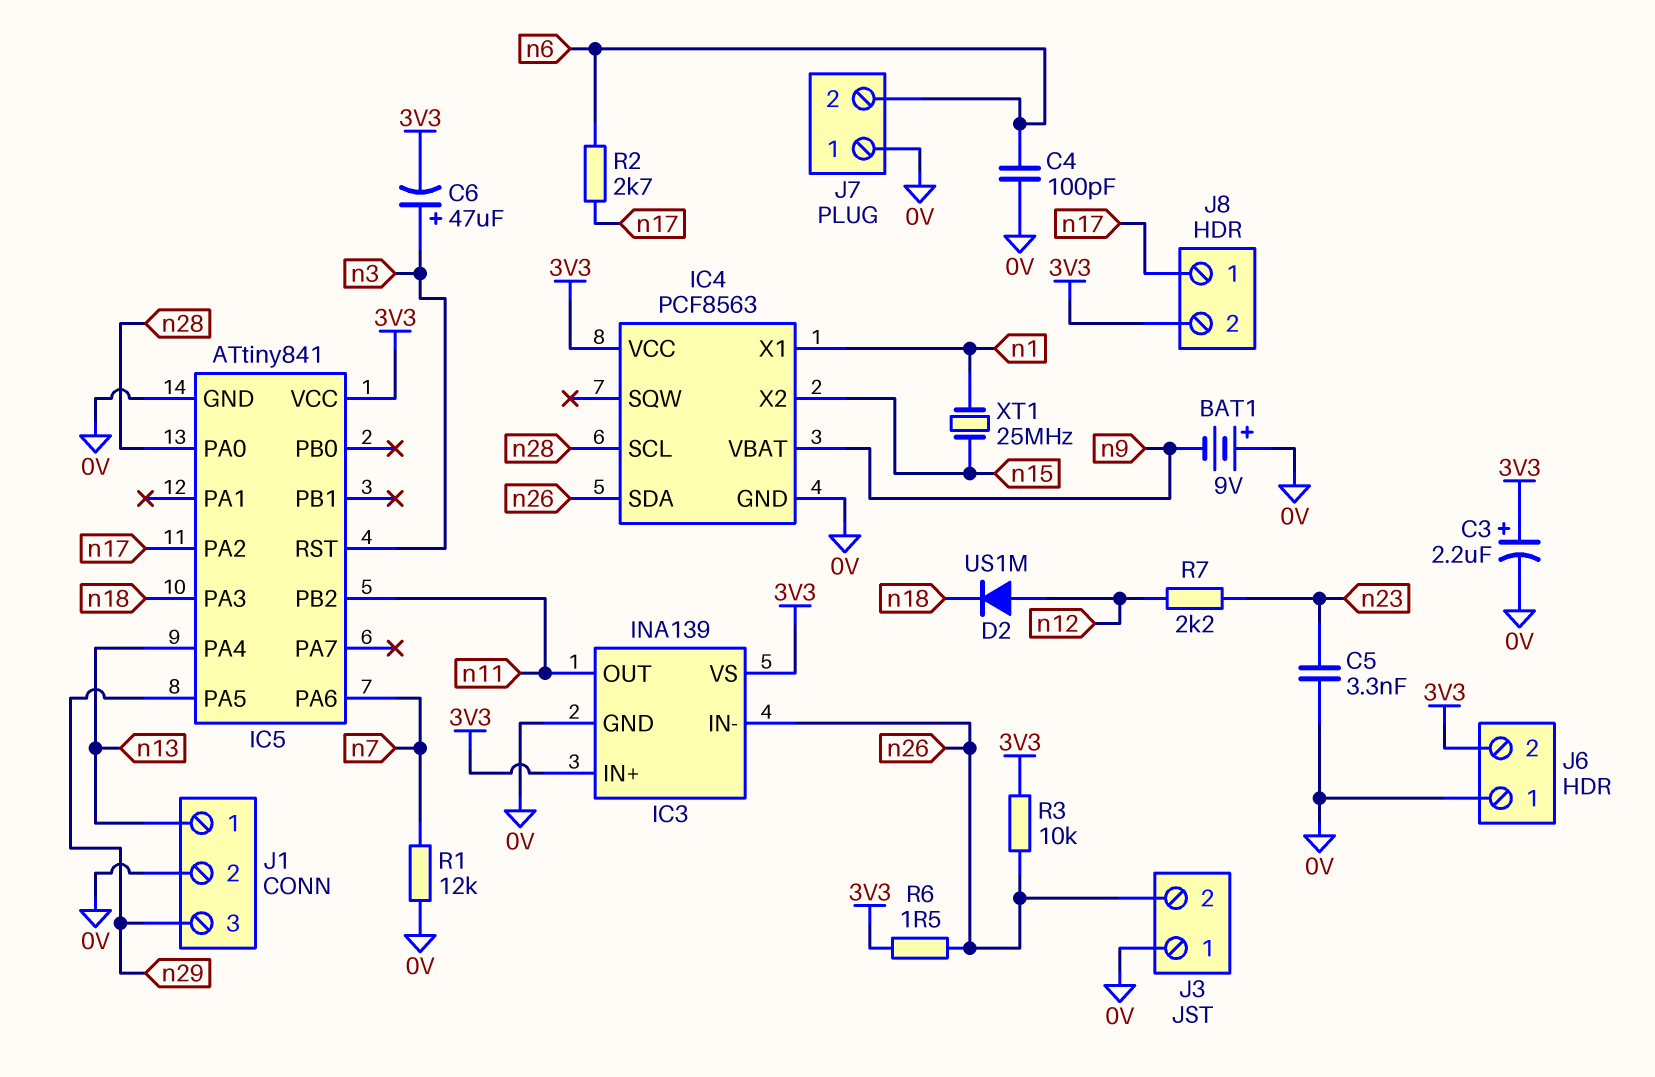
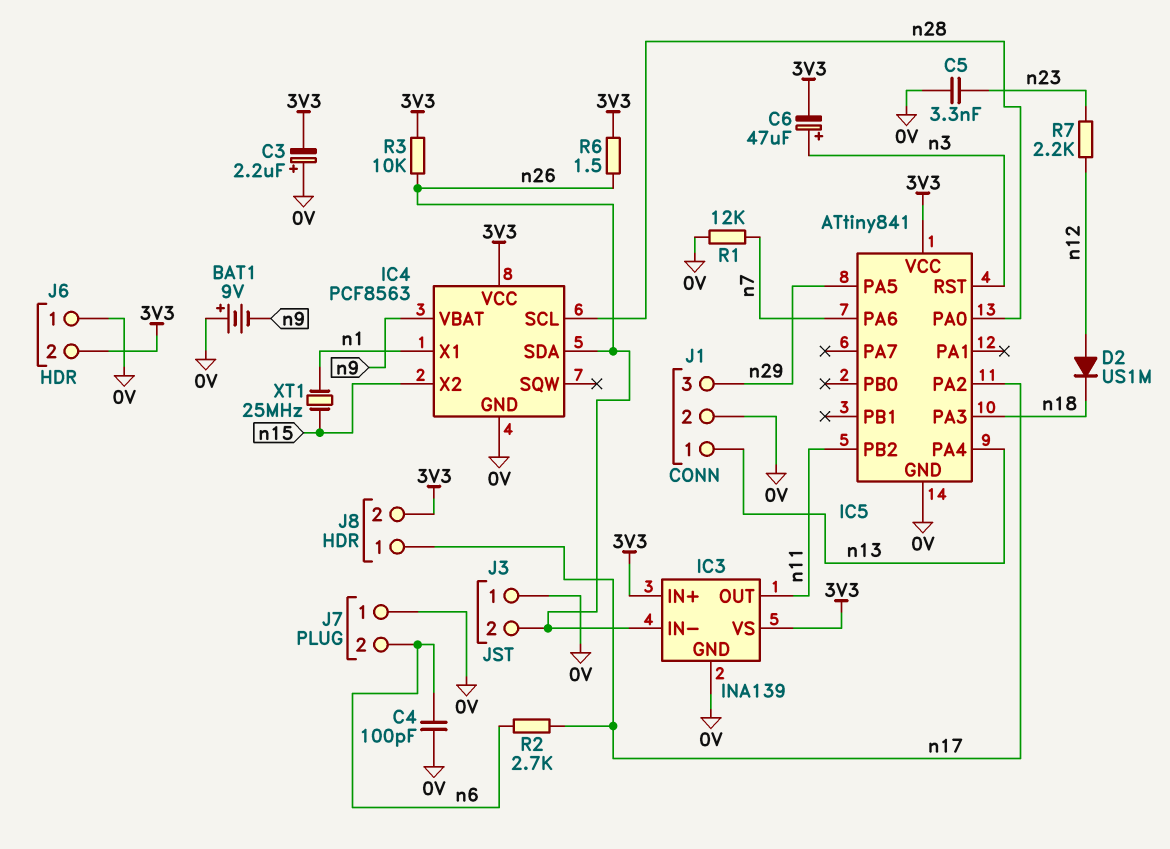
C3: 2.2uF (plus 3V3, minus 0V) -> 2.2uF (plus 0V, minus 3V3)

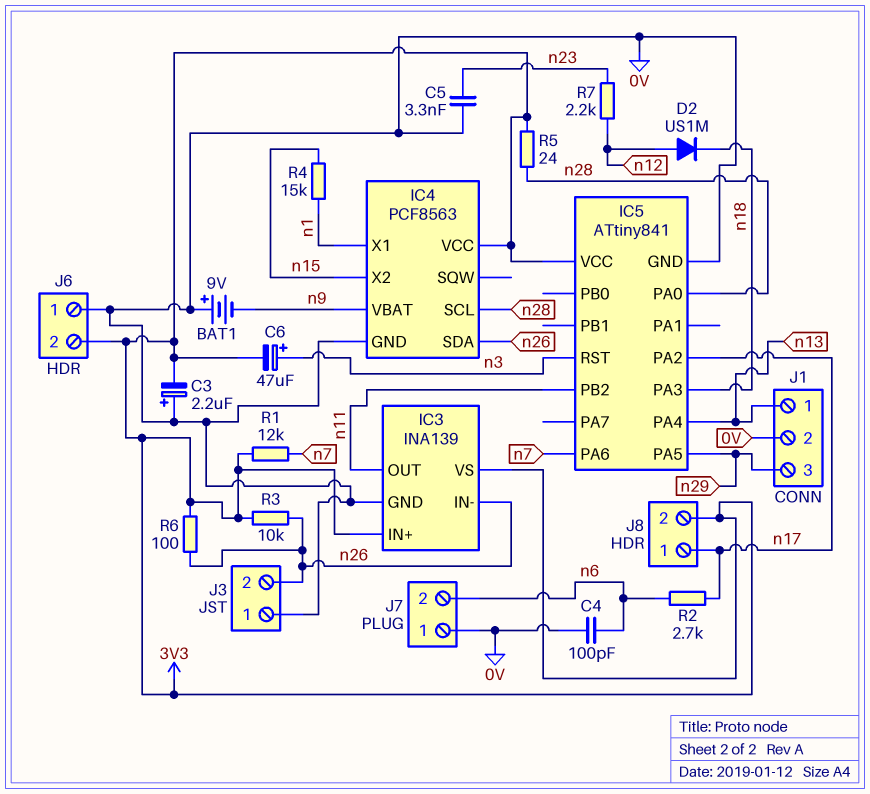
R1: 12k (0V, n7) -> 12k (3V3, n7)
R4: none -> 15k (n1, n15)
R5: none -> 24 (3V3, n28)
R6: 1.5 (3V3, n26) -> 100 (3V3, n26)
XT1: 25MHz (n1, n15) -> none

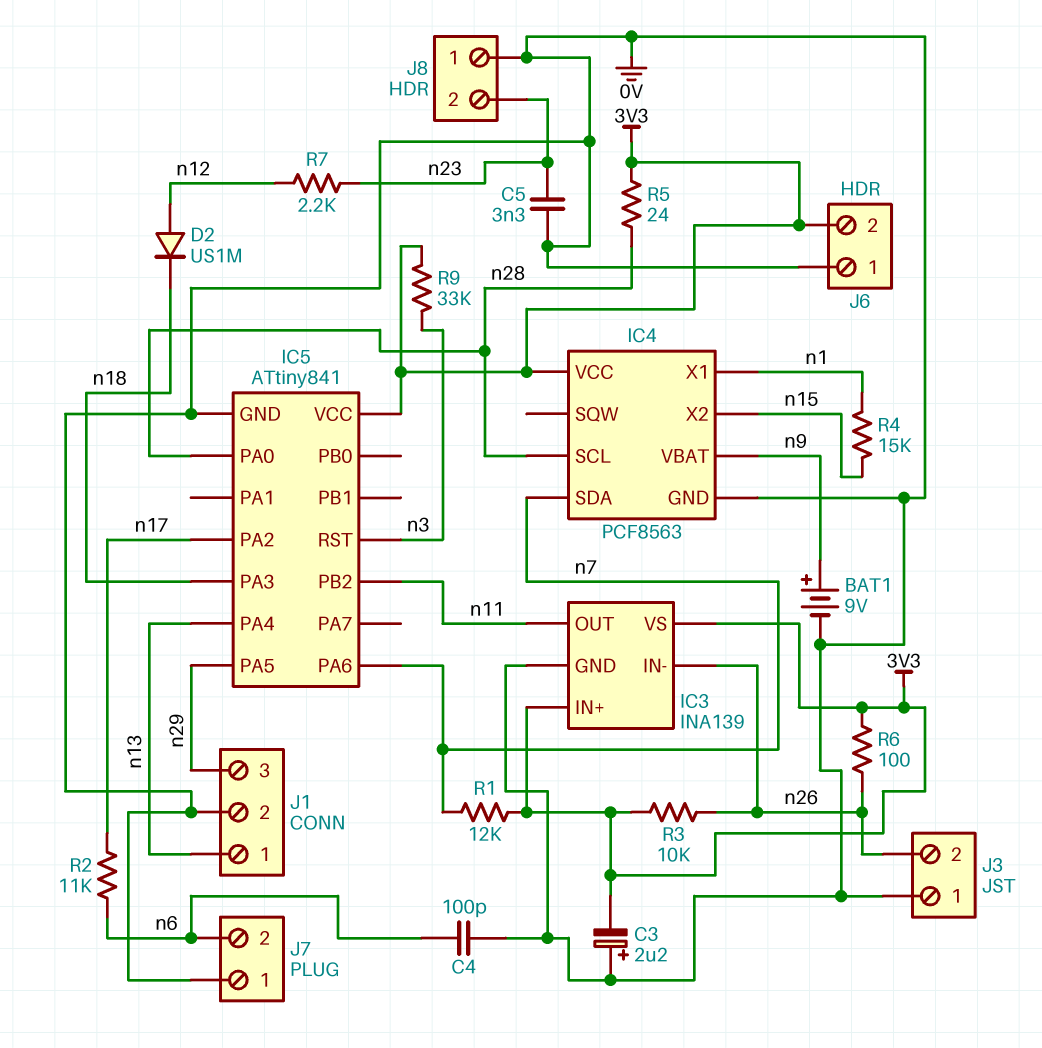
BAT1: 9V (plus 0V, minus n9) -> 9V (plus n9, minus 0V)
C6: 47uF (plus n3, minus 3V3) -> none
IC4 pin SDA: n26 -> n7
J8 pin 1: n17 -> 0V
J8 pin 2: 3V3 -> n23
R2: 2.7k (n6, n17) -> 11k (n6, n17)
R9: none -> 33k (3V3, n3)

